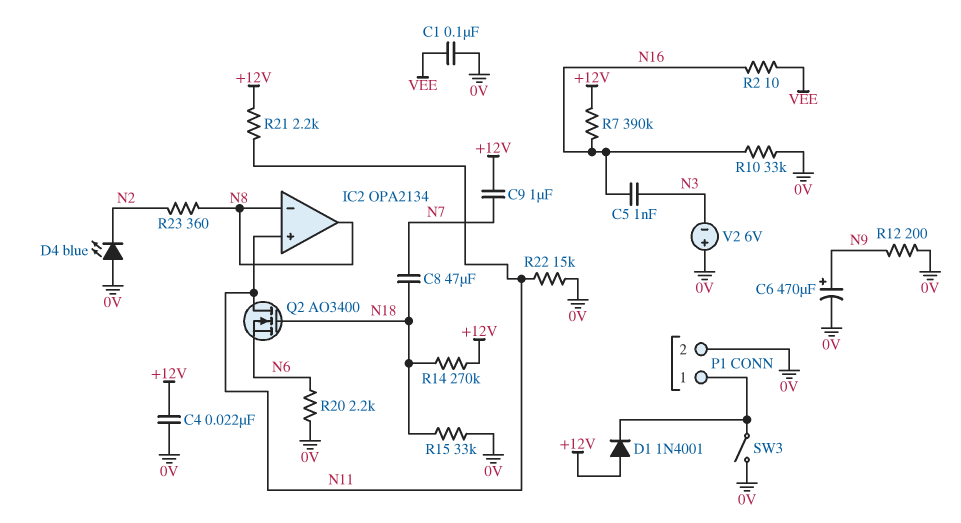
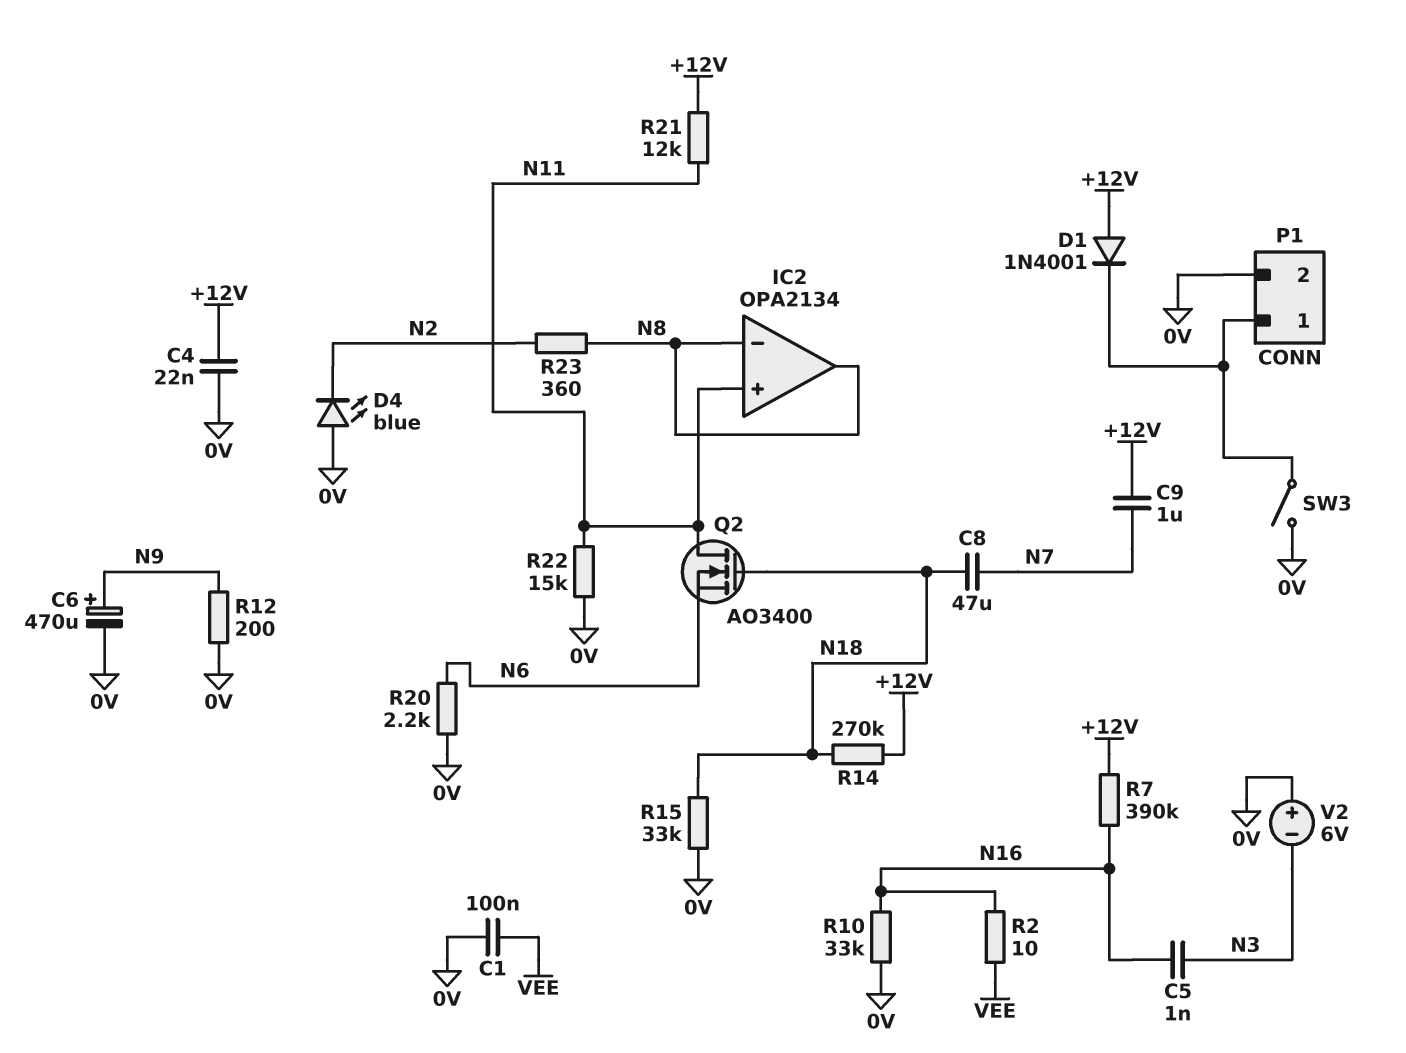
R21: 2.2k (+12V, N11) -> 12k (+12V, N11)

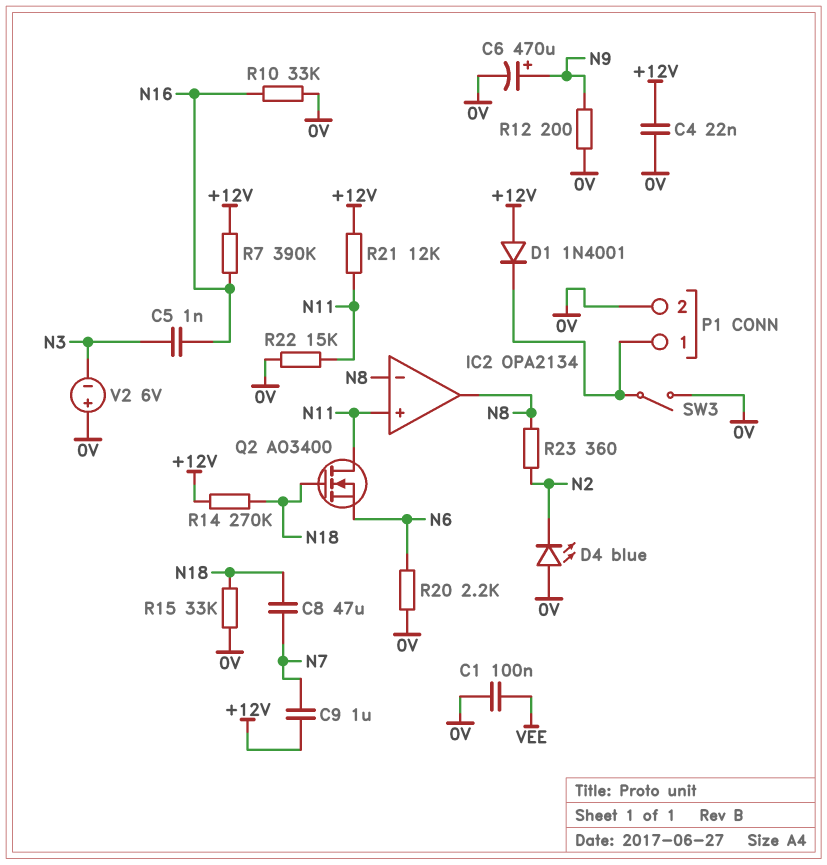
R2: 10 (N16, VEE) -> none

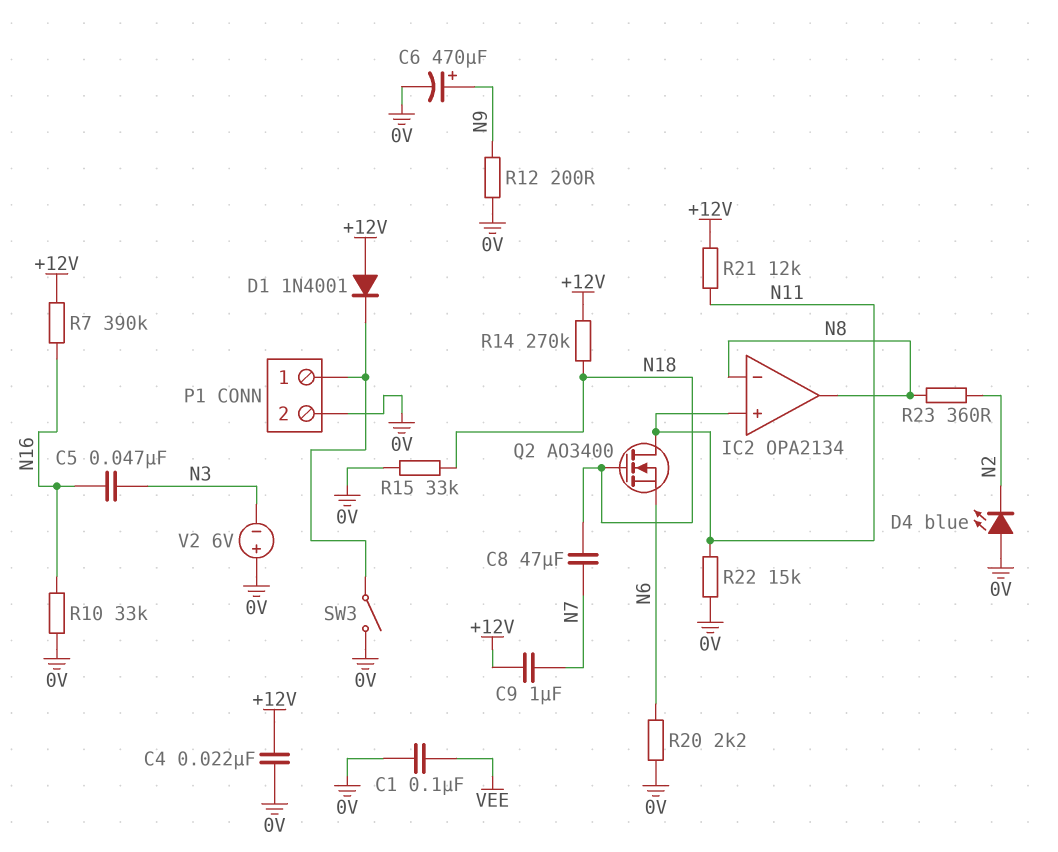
C5: 1nF (N3, N16) -> 47nF (N3, N16)

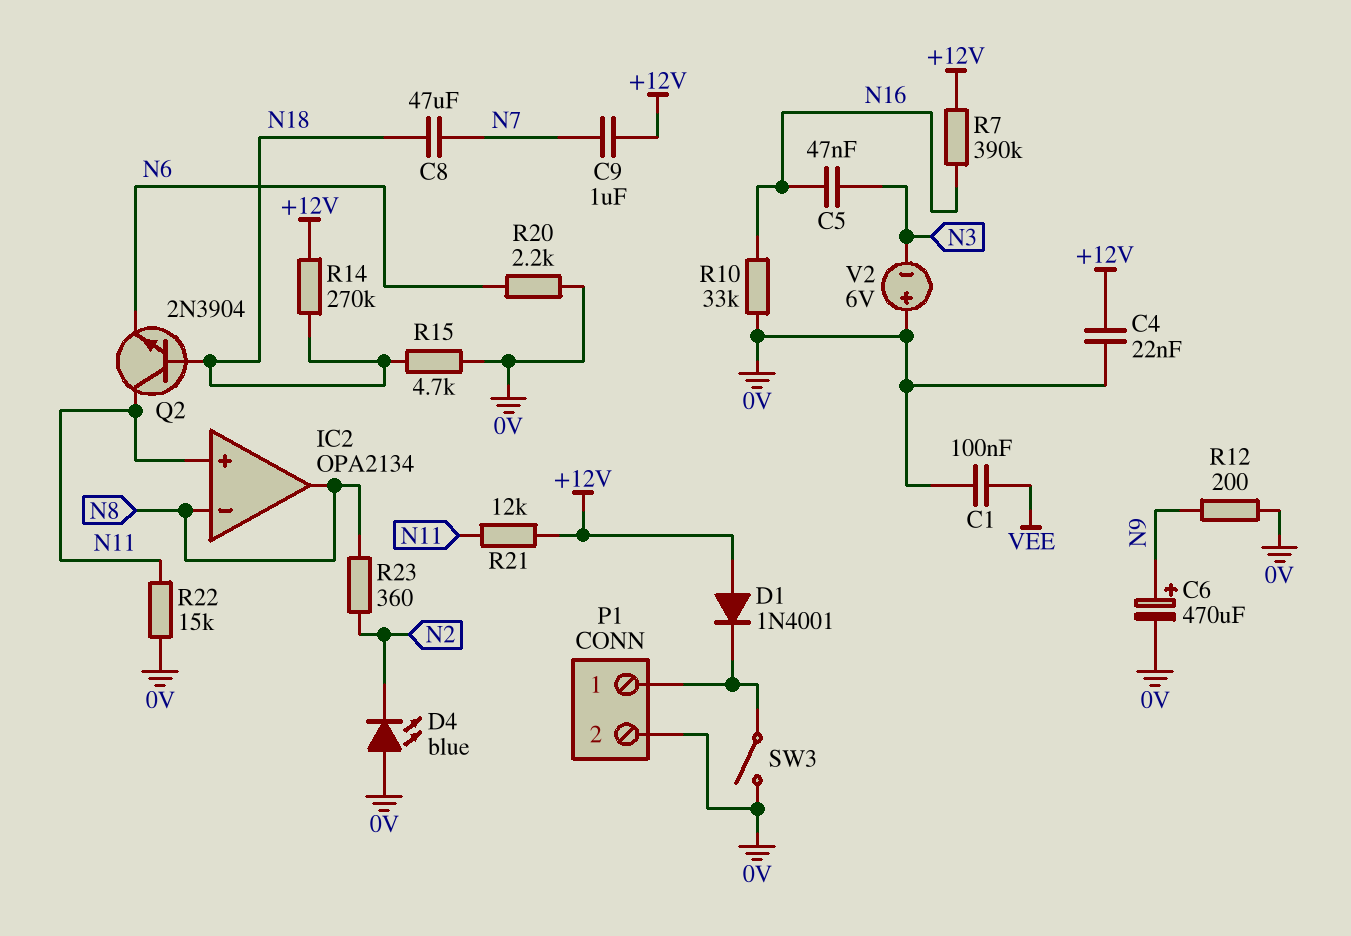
Q2: NMOS AO3400 (G N18, D N11, S N6) -> NPN 2N3904 (B N18, C N11, E N6)
R15: 33k (0V, N18) -> 4.7k (0V, N18)

